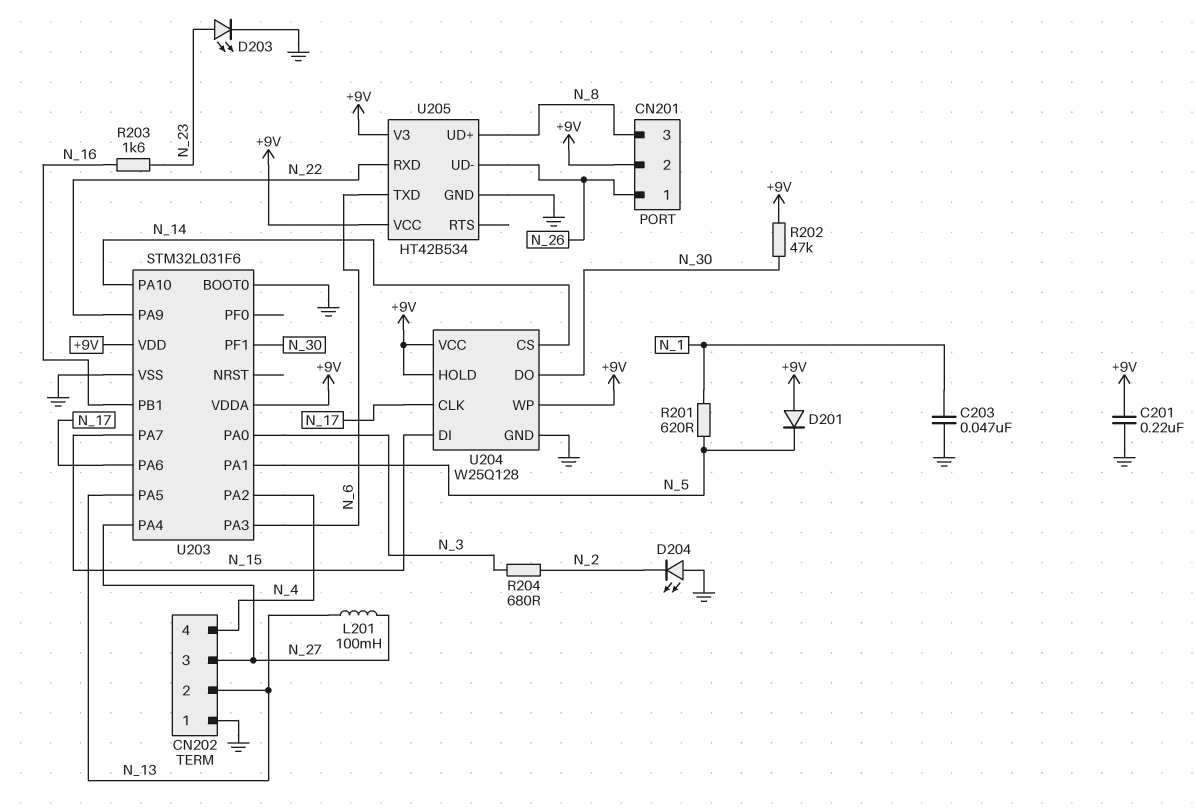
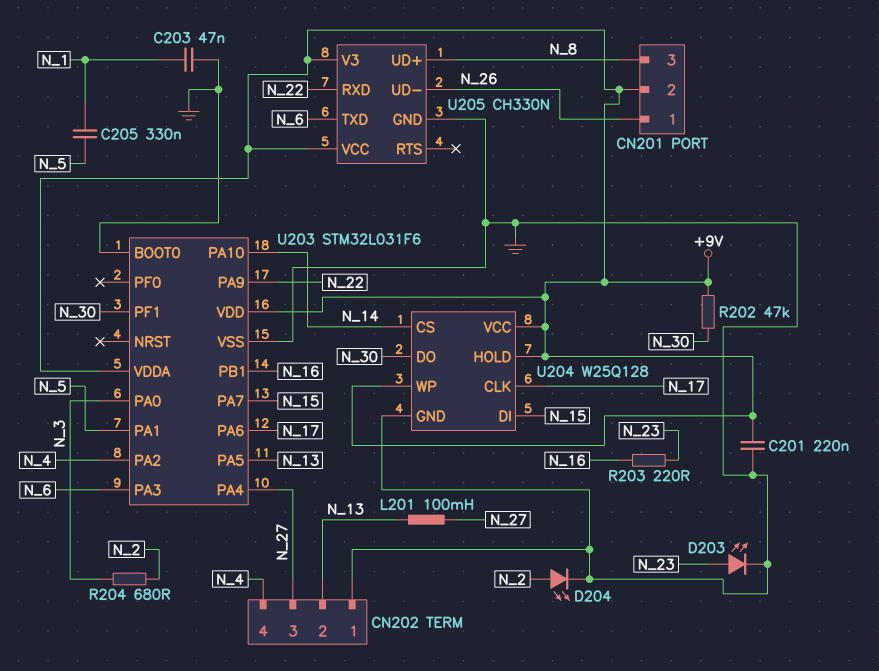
C205: none -> 330nF (N_1, N_5)
D201: diode (A +9V, K N_5) -> none
D204: LED (A GND, K N_2) -> LED (A N_2, K GND)
R201: 620 (N_1, N_5) -> none
R203: 1.6k (N_16, N_23) -> 220 (N_16, N_23)
U205: HT42B534 -> CH330N

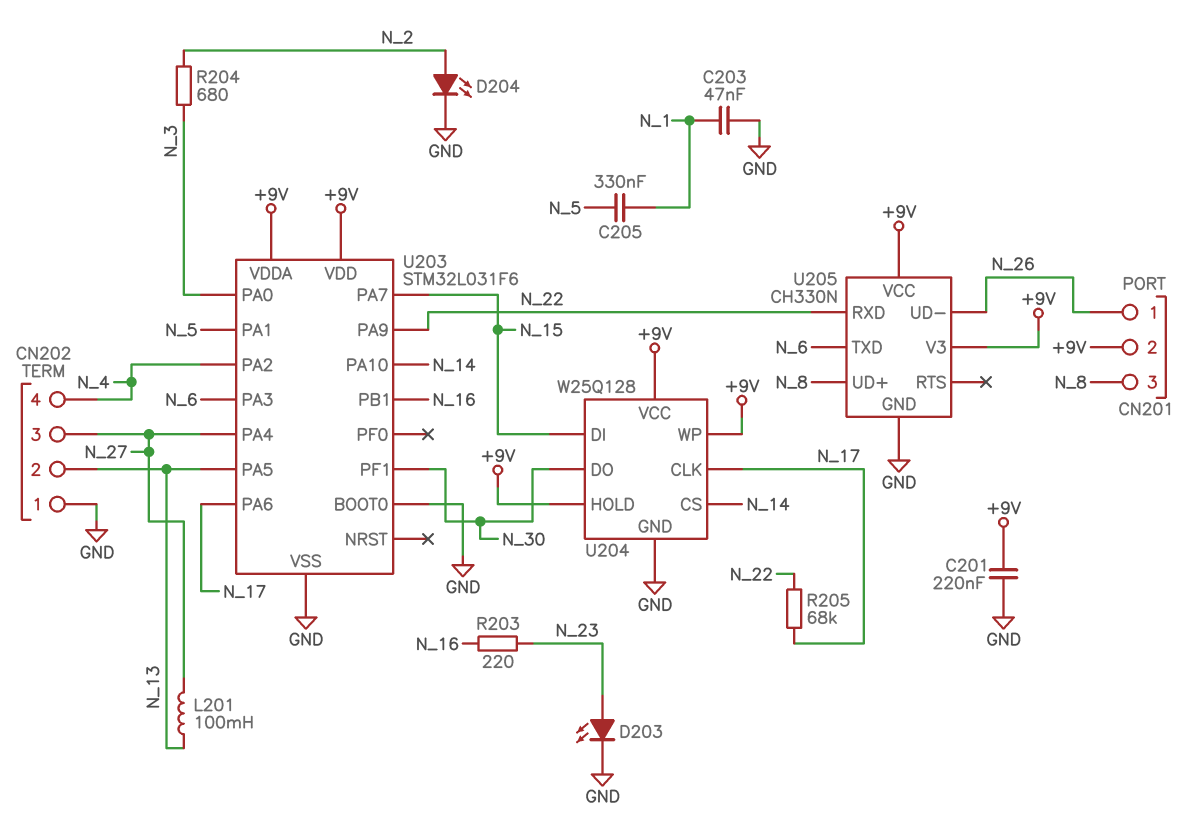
R202: 47k (+9V, N_30) -> none
R205: none -> 68k (N_17, N_22)

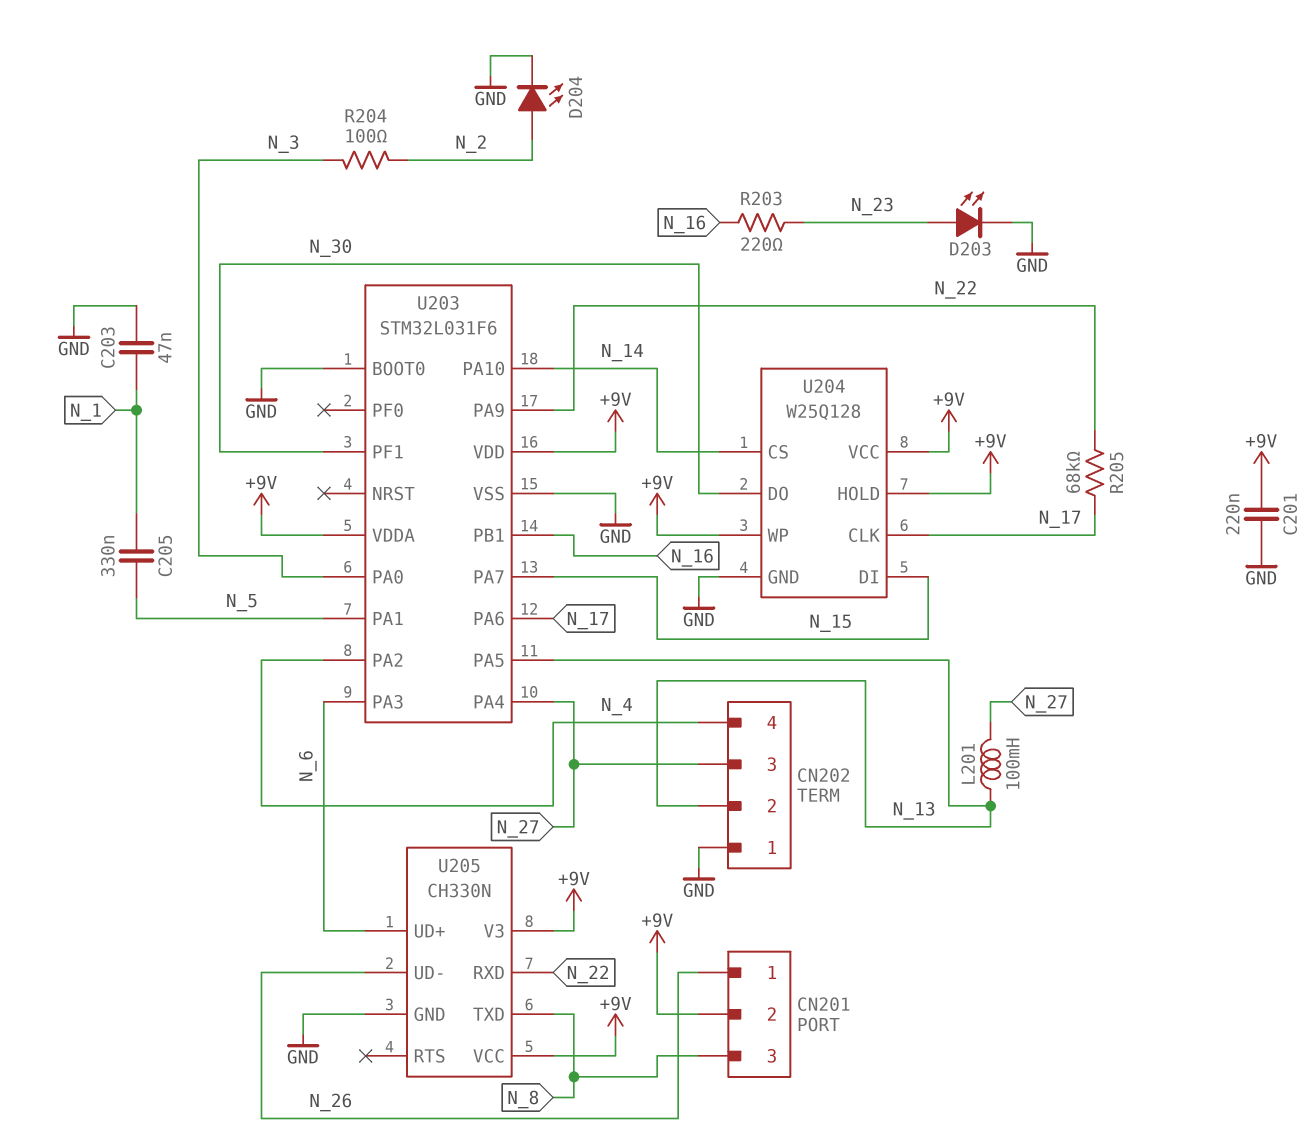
R204: 680 (N_2, N_3) -> 100 (N_2, N_3)
U205 pin TXD: N_6 -> N_8
U205 pin UD+: N_8 -> N_6

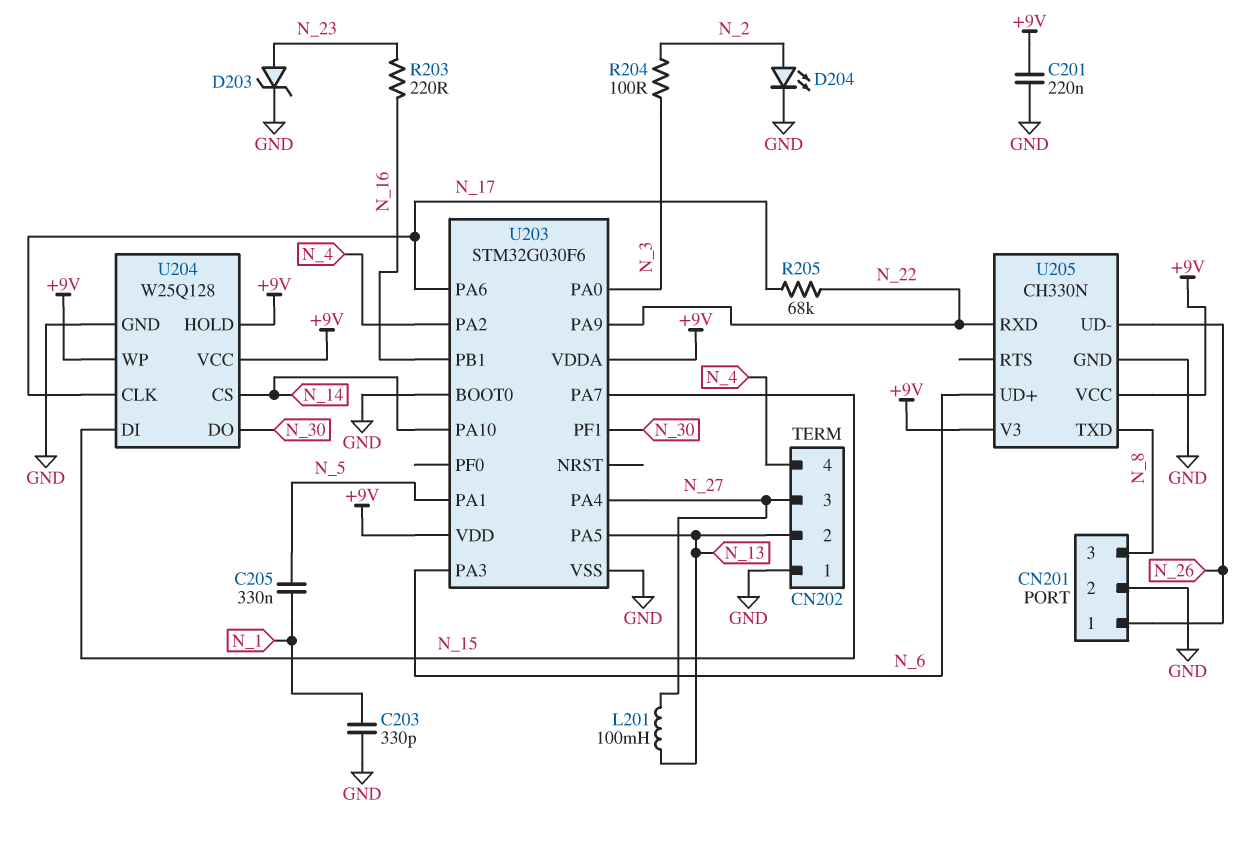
C203: 47nF (GND, N_1) -> 330pF (GND, N_1)
CN201 pin 2: +9V -> GND
D203: LED (A N_23, K GND) -> zener (A N_23, K GND)
U203: STM32L031F6 -> STM32G030F6

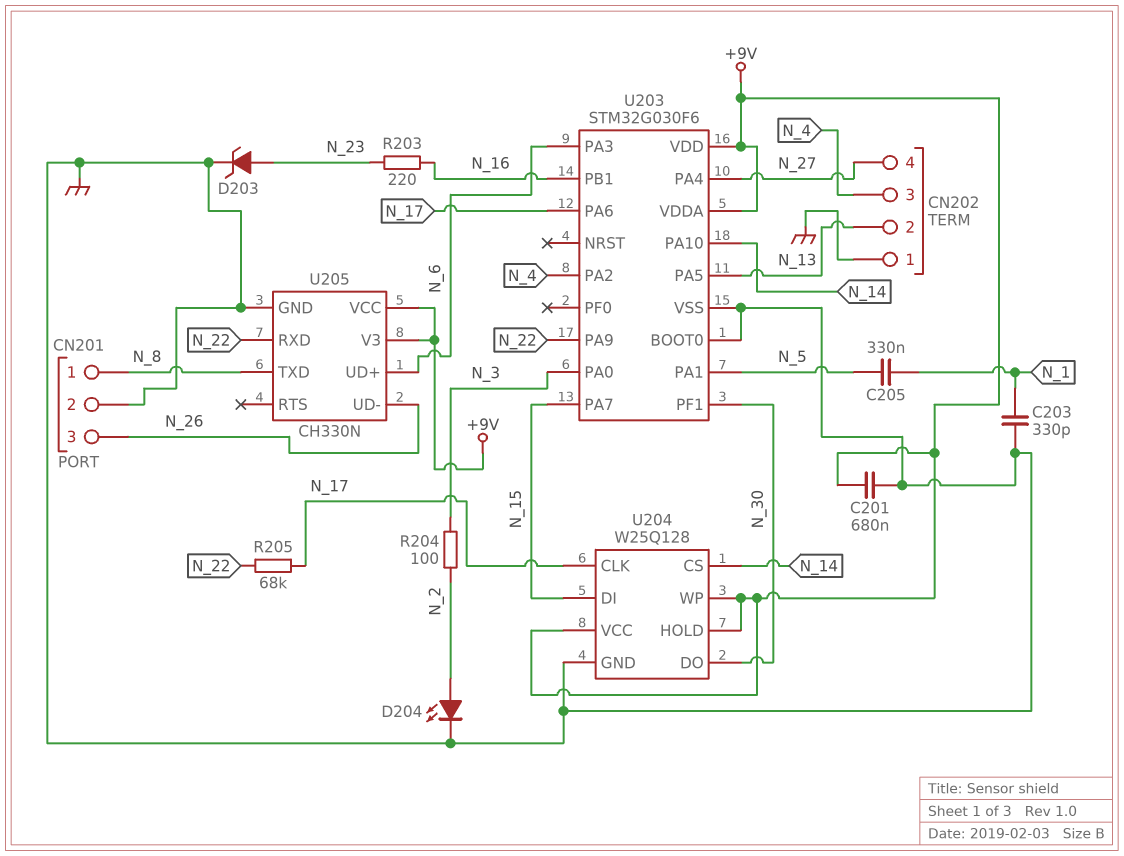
C201: 220nF (+9V, GND) -> 680nF (+9V, GND)
CN201 pin 1: N_26 -> N_8
CN201 pin 3: N_8 -> N_26
CN202 pin 3: N_27 -> N_4
CN202 pin 4: N_4 -> N_27
L201: 100mH (N_13, N_27) -> none

